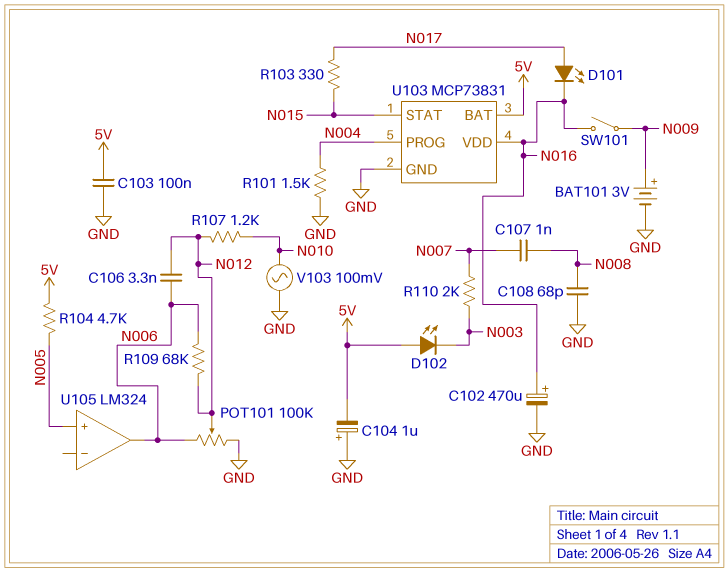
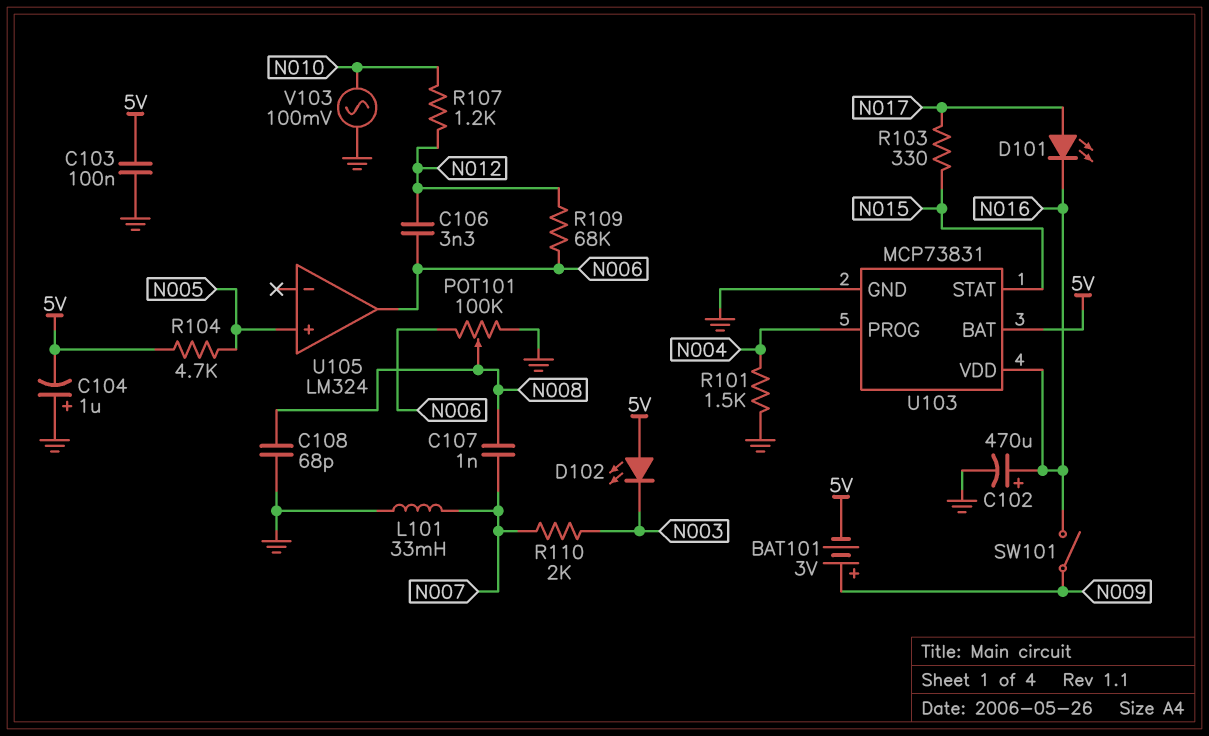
BAT101: 3V (plus N009, minus GND) -> 3V (plus N009, minus 5V)
L101: none -> 33mH (GND, N007)
POT101: 100k (GND, N006, wiper N012) -> 100k (GND, N006, wiper N008)

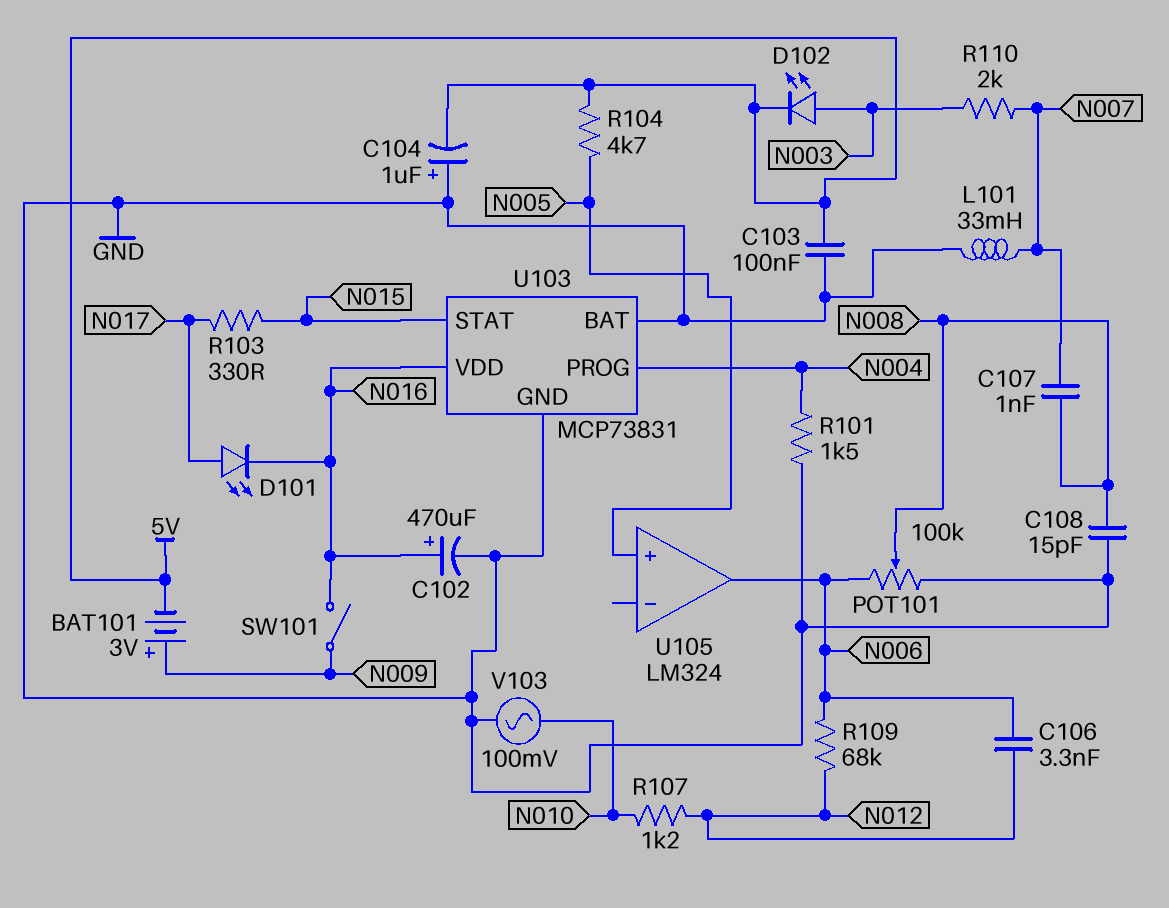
C108: 68pF (GND, N008) -> 15pF (GND, N008)
D102: LED (A 5V, K N003) -> LED (A N003, K 5V)
U103 pin BAT: 5V -> GND

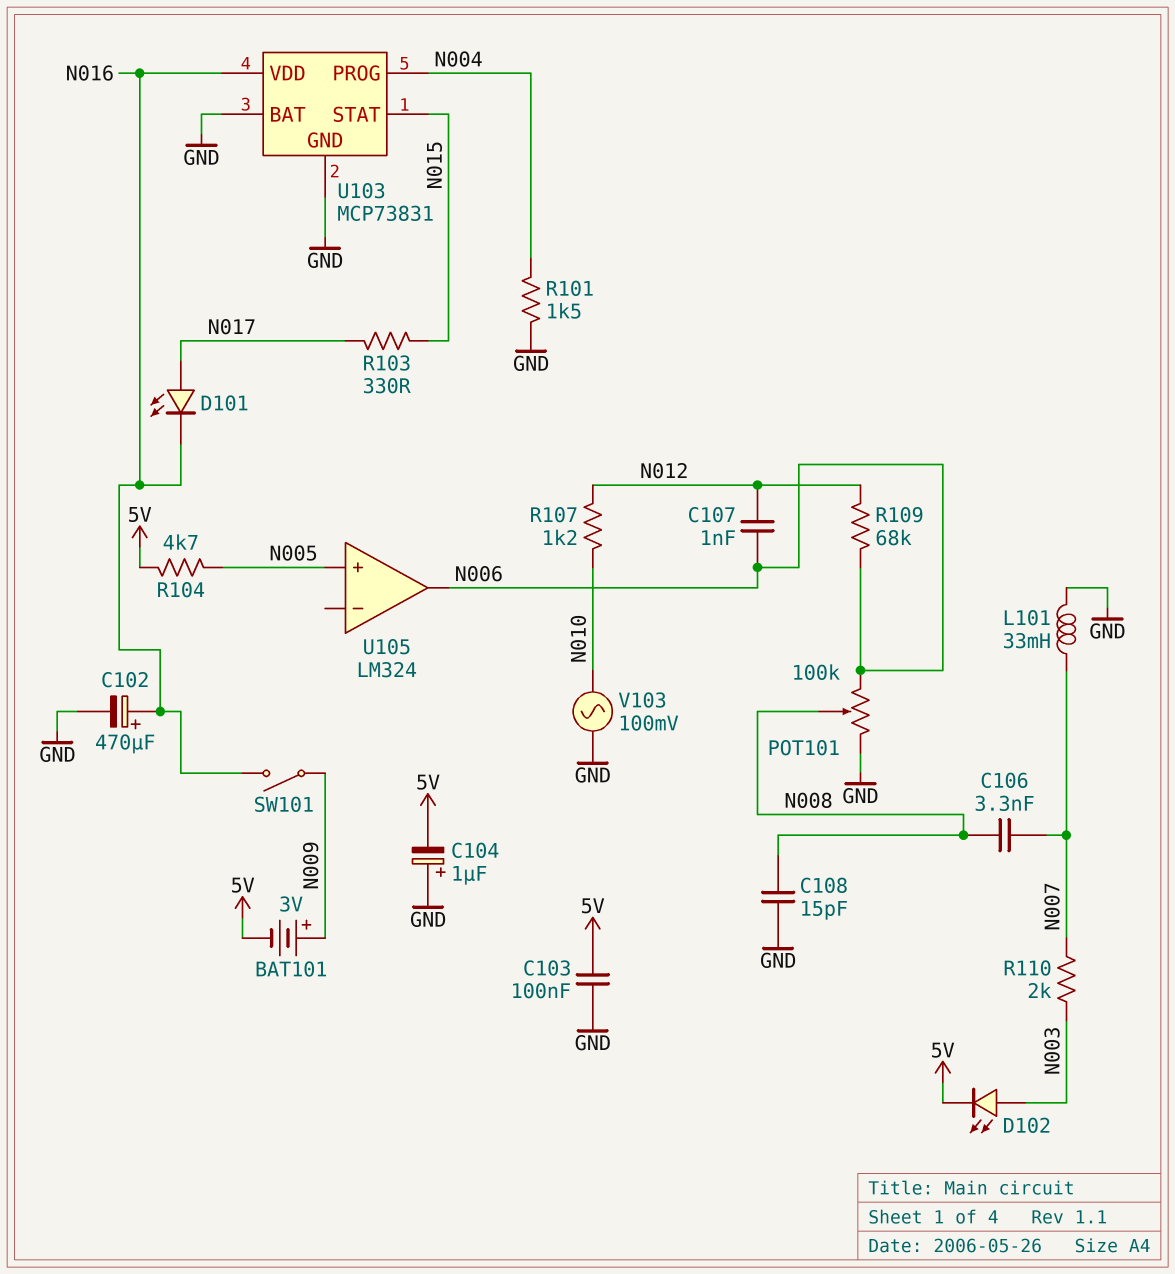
C106: 3.3nF (N006, N012) -> 3.3nF (N007, N008)
C107: 1nF (N007, N008) -> 1nF (N006, N012)

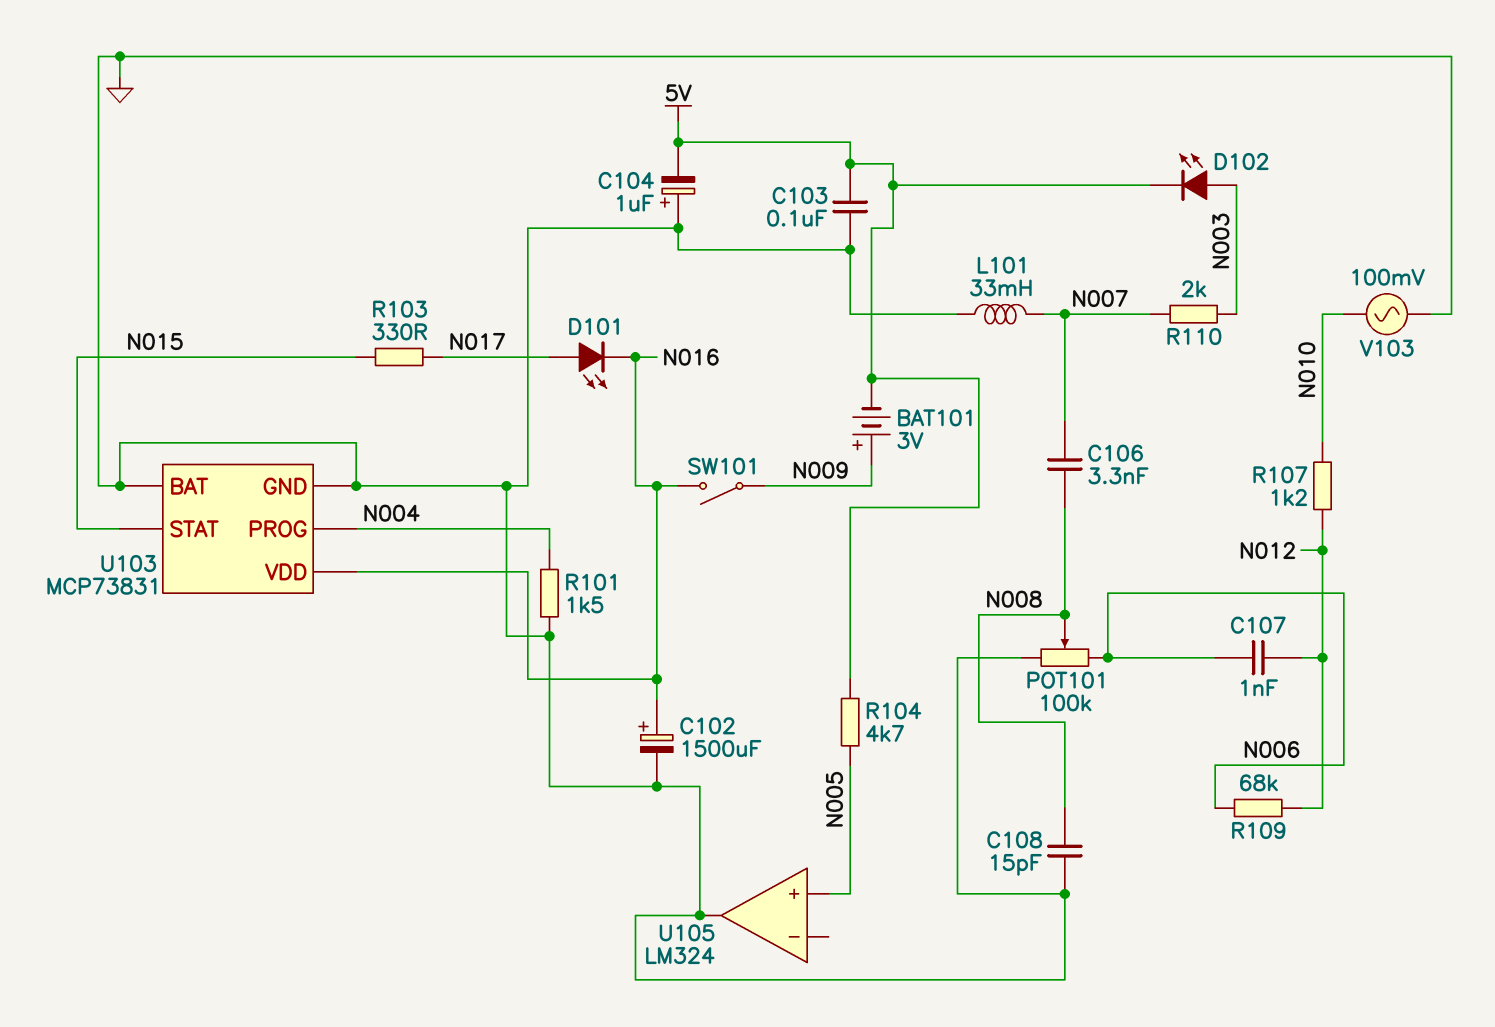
C102: 470uF (plus N016, minus GND) -> 1500uF (plus N016, minus GND)
U105 pin out: N006 -> GND

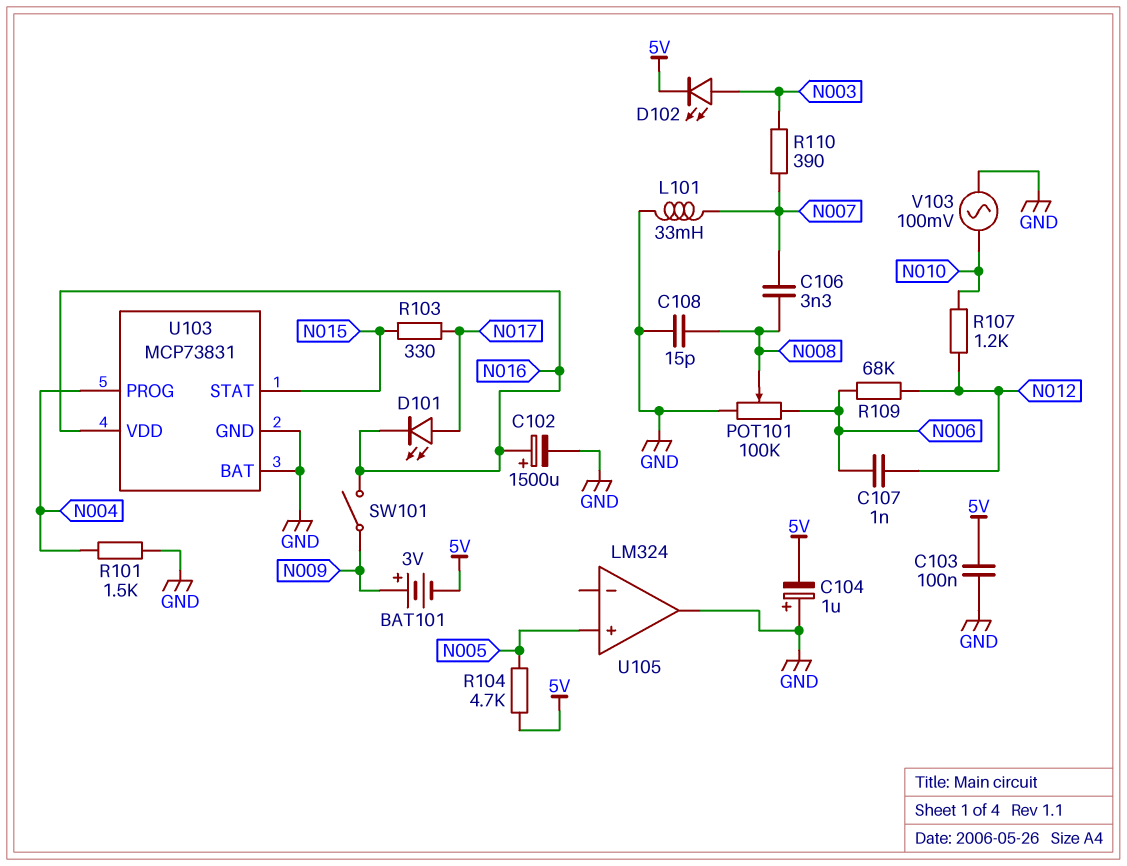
R110: 2k (N003, N007) -> 390 (N003, N007)

